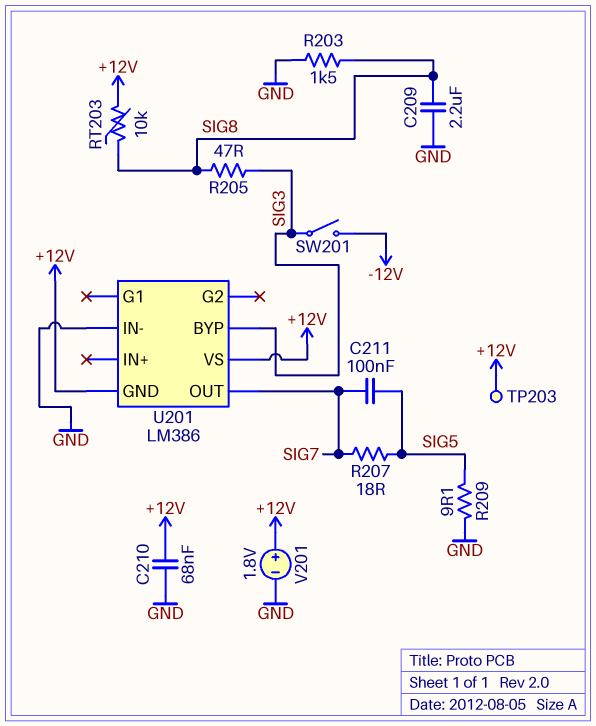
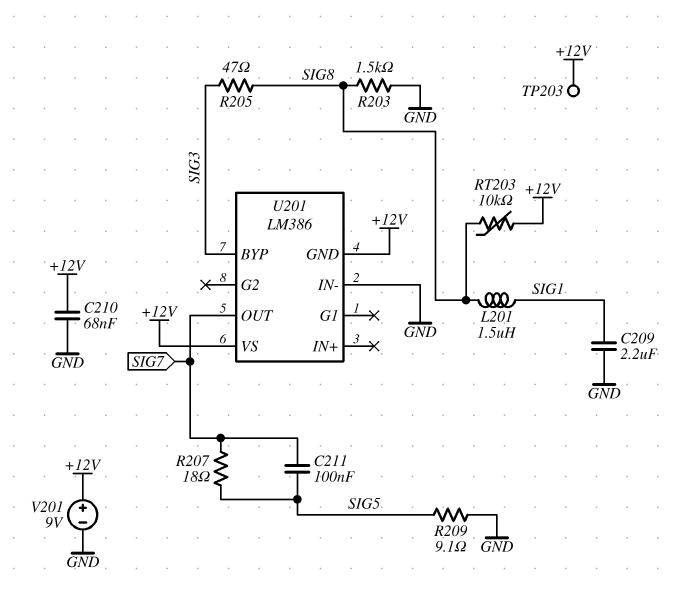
C209: 2.2uF (GND, SIG8) -> 2.2uF (GND, SIG1)
L201: none -> 1.5uH (SIG1, SIG8)
SW201: switch (-12V, SIG3) -> none
V201: 1.8V (plus +12V, minus GND) -> 9V (plus +12V, minus GND)

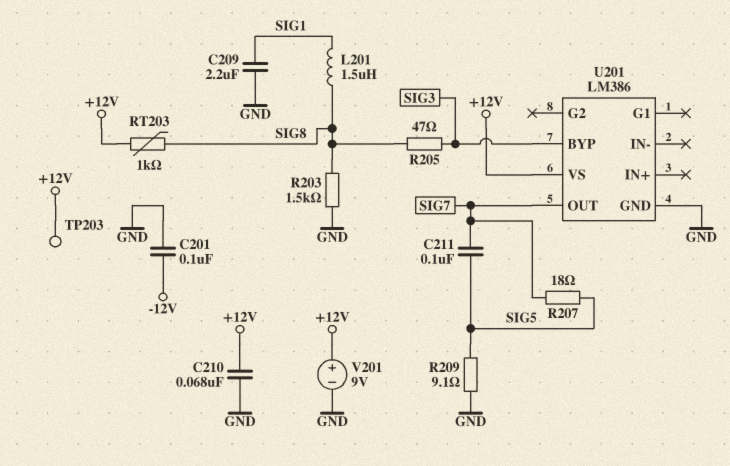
C201: none -> 100nF (-12V, GND)
RT203: 10k (+12V, SIG8) -> 1k (+12V, SIG8)
U201 pin GND: +12V -> GND
U201 pin IN-: GND -> none

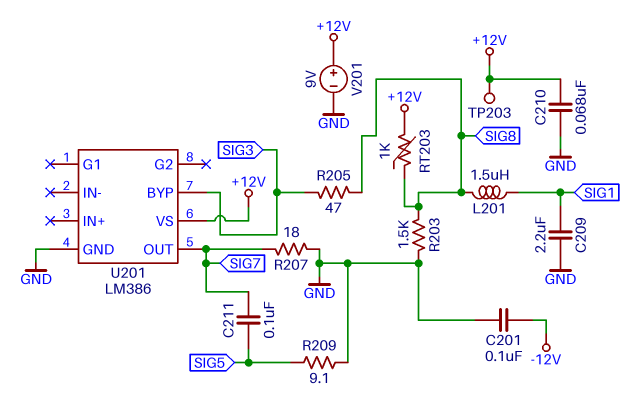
R207: 18 (SIG5, SIG7) -> 18 (GND, SIG7)

